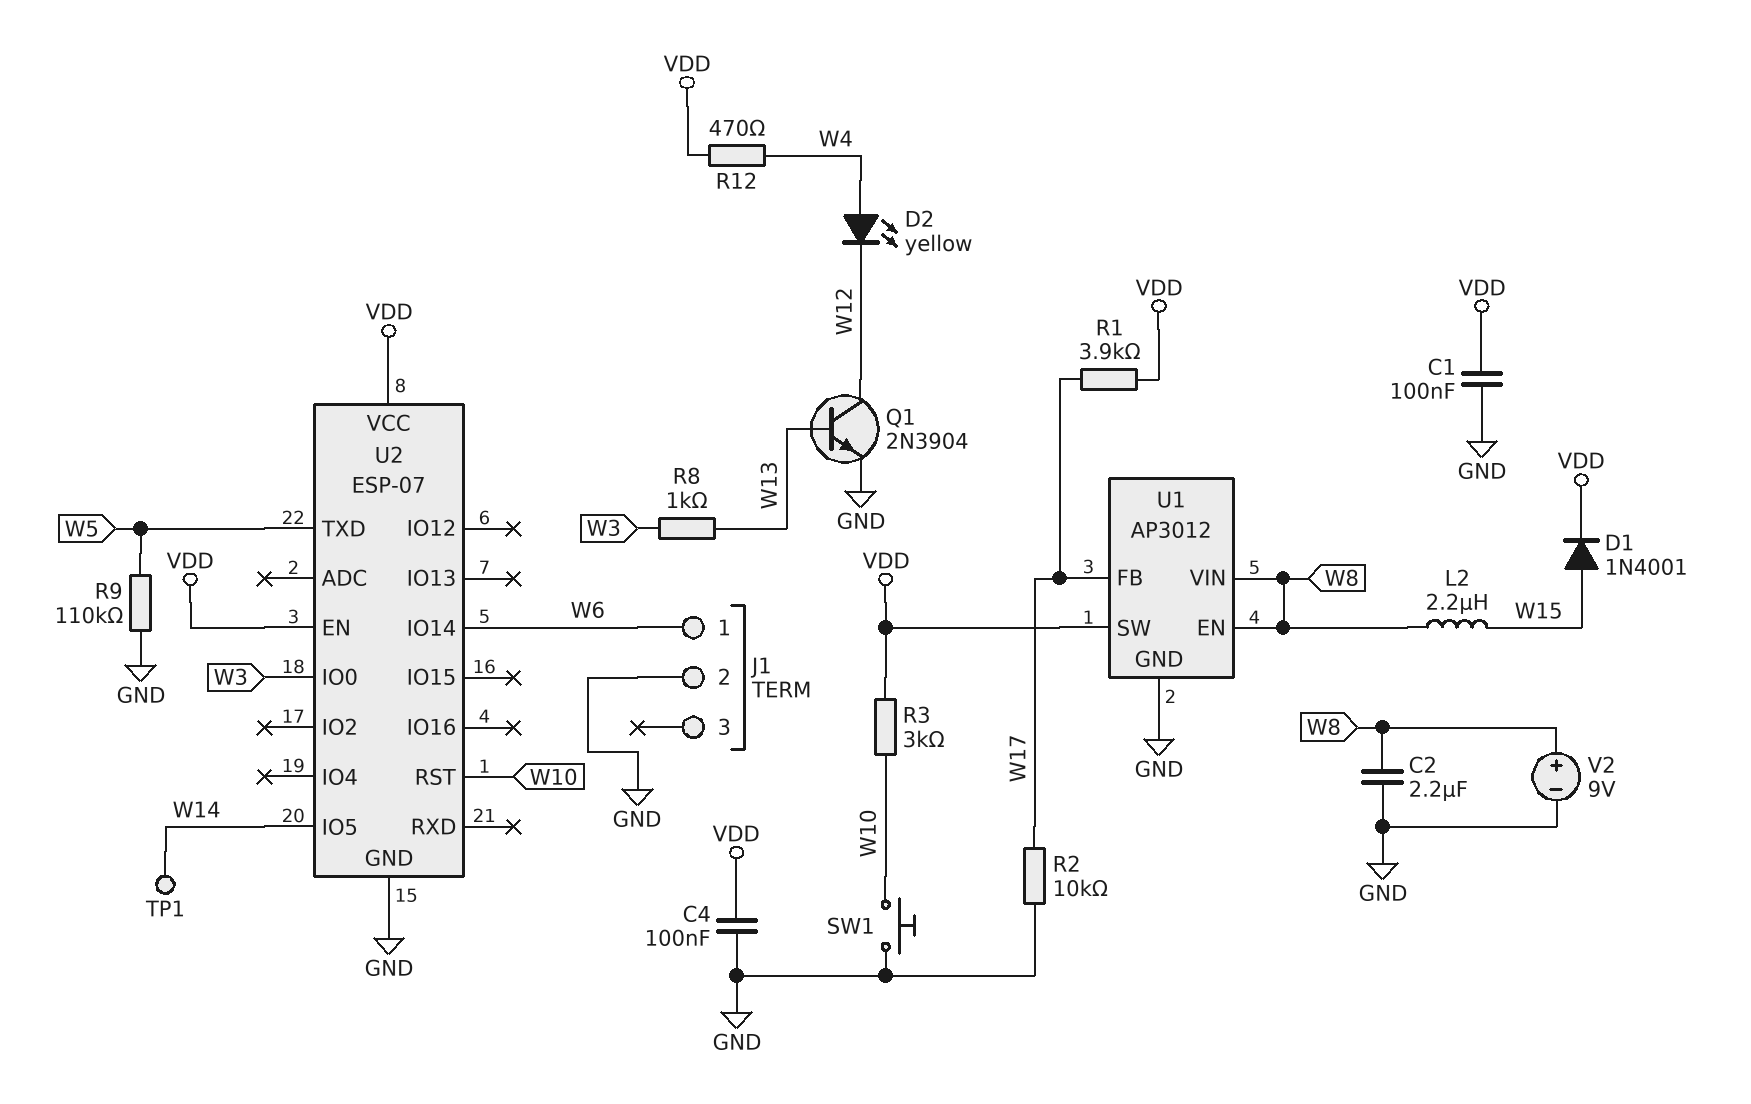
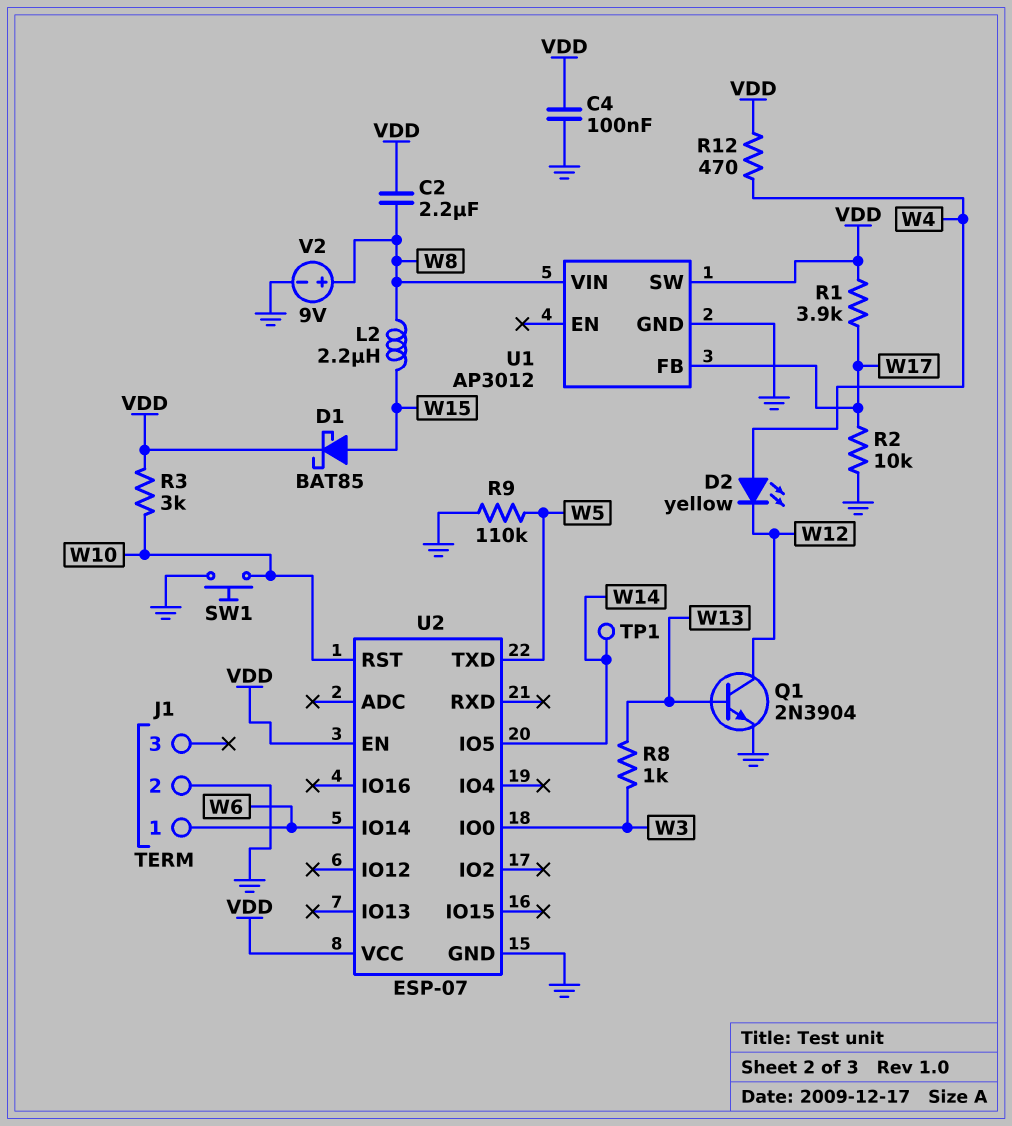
C1: 100nF (GND, VDD) -> none
C2: 2.2uF (GND, W8) -> 2.2uF (VDD, W8)
D1: diode 1N4001 (A W15, K VDD) -> schottky BAT85 (A W15, K VDD)
U1 pin EN: W8 -> none

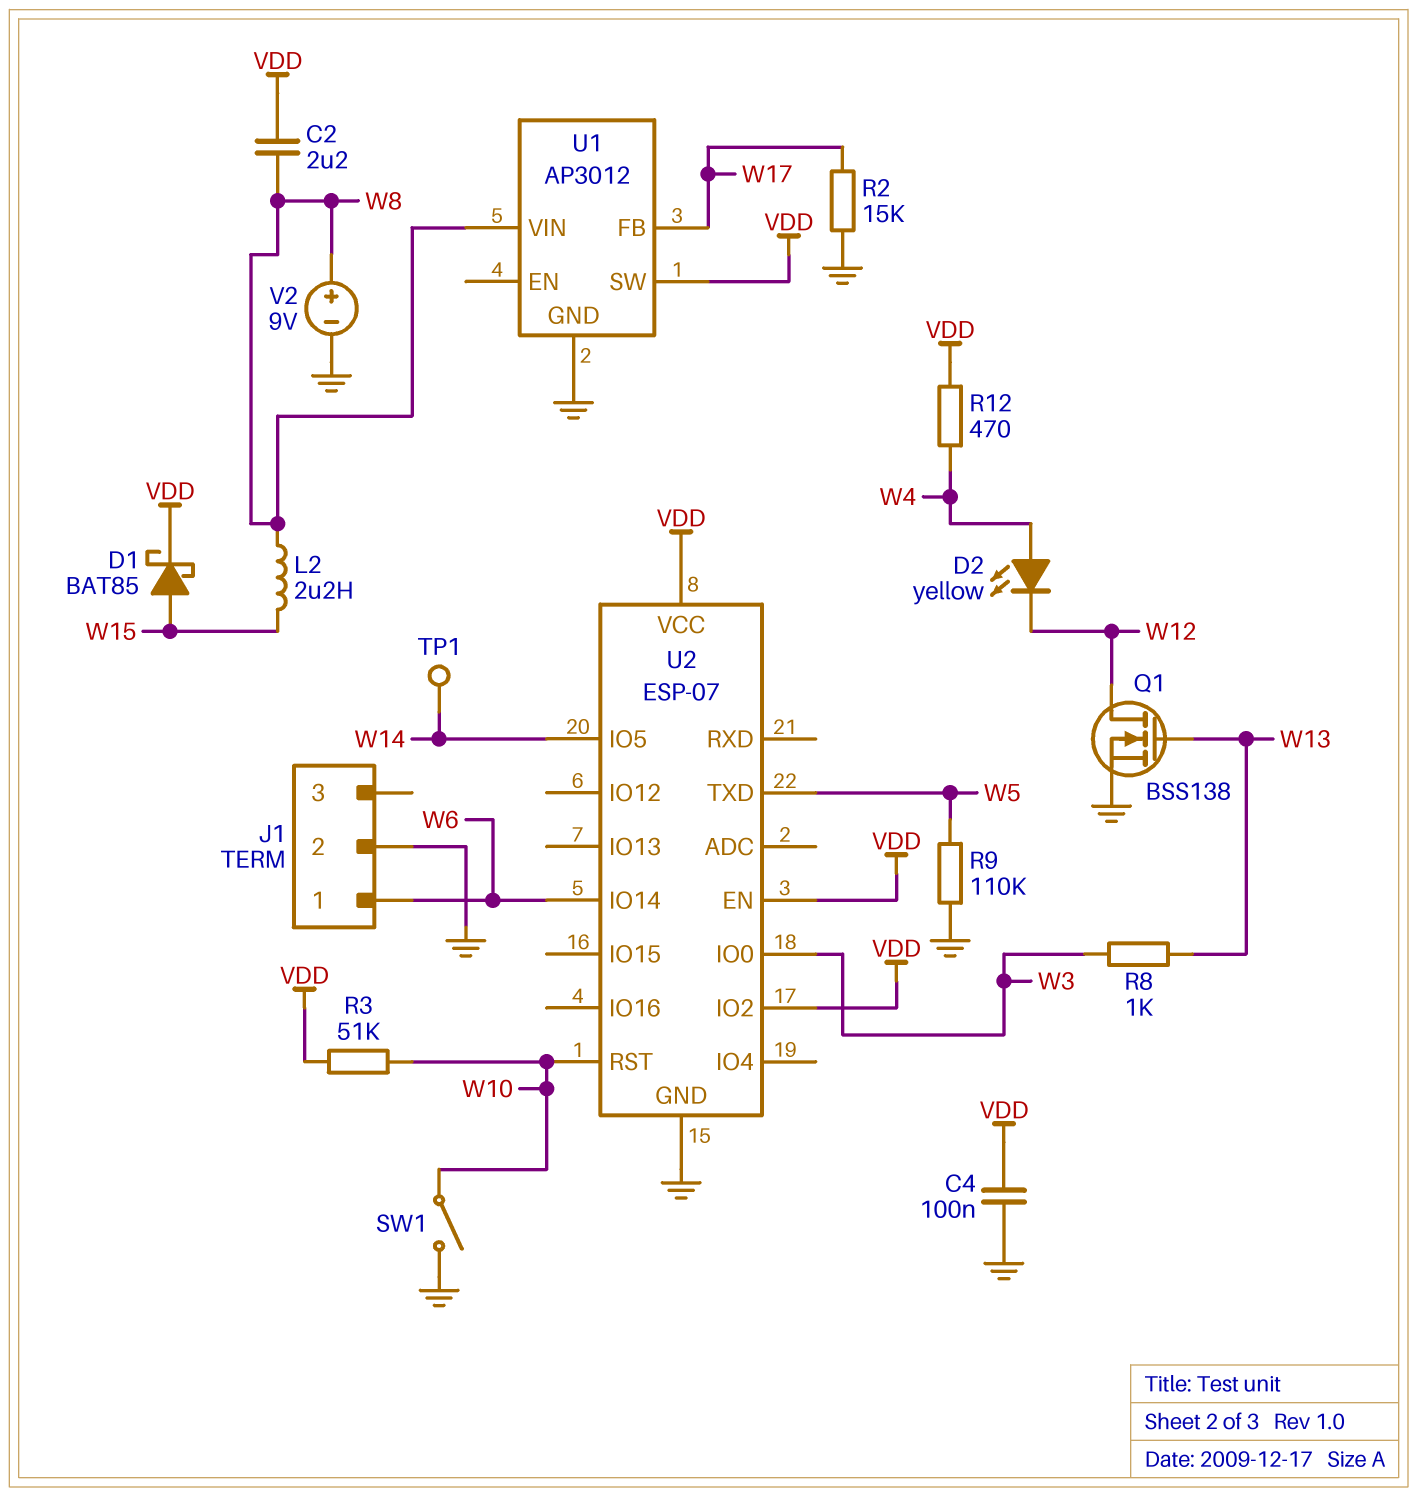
Q1: NPN 2N3904 (B W13, C W12, E GND) -> NMOS BSS138 (G W13, D W12, S GND)
R1: 3.9k (VDD, W17) -> none
R2: 10k (GND, W17) -> 15k (GND, W17)
R3: 3k (VDD, W10) -> 51k (VDD, W10)
SW1: button (GND, W10) -> switch (GND, W10)
U2 pin IO2: none -> VDD

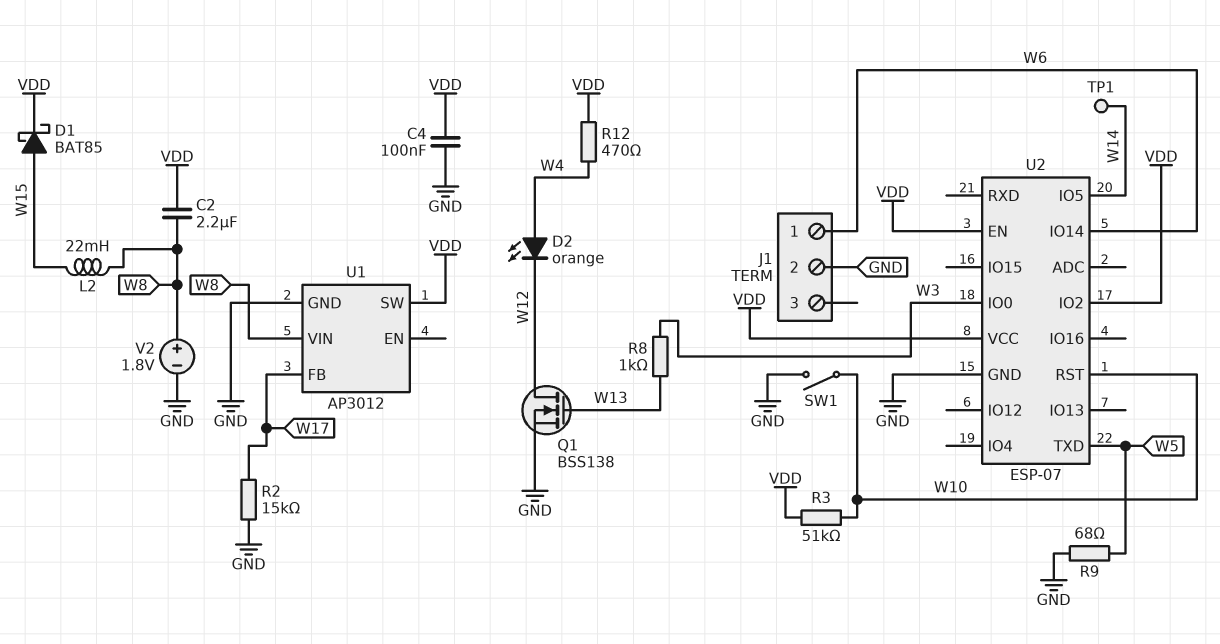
D2: LED yellow (A W4, K W12) -> LED orange (A W4, K W12)
L2: 2.2uH (W8, W15) -> 22mH (W8, W15)
R9: 110k (GND, W5) -> 68 (GND, W5)
V2: 9V (plus W8, minus GND) -> 1.8V (plus W8, minus GND)

